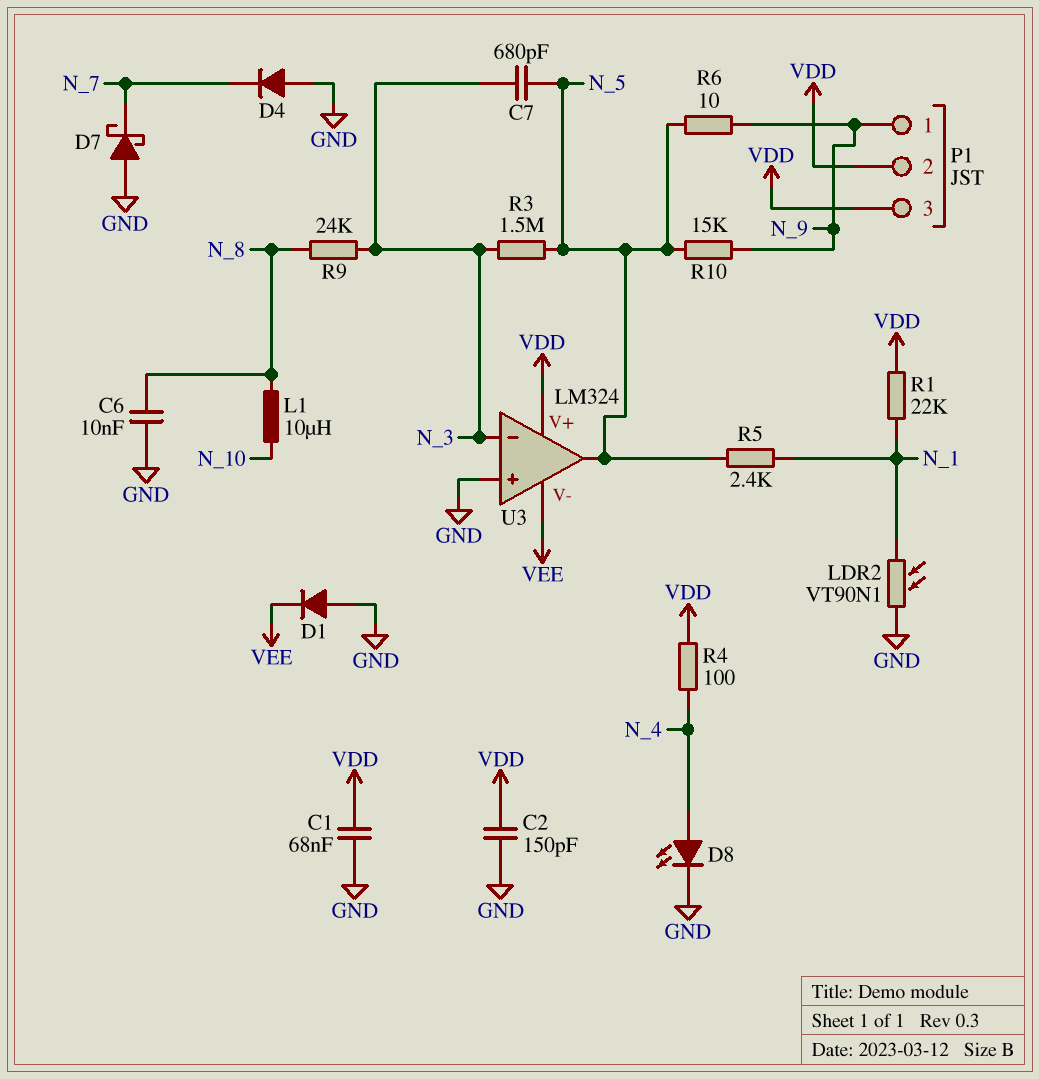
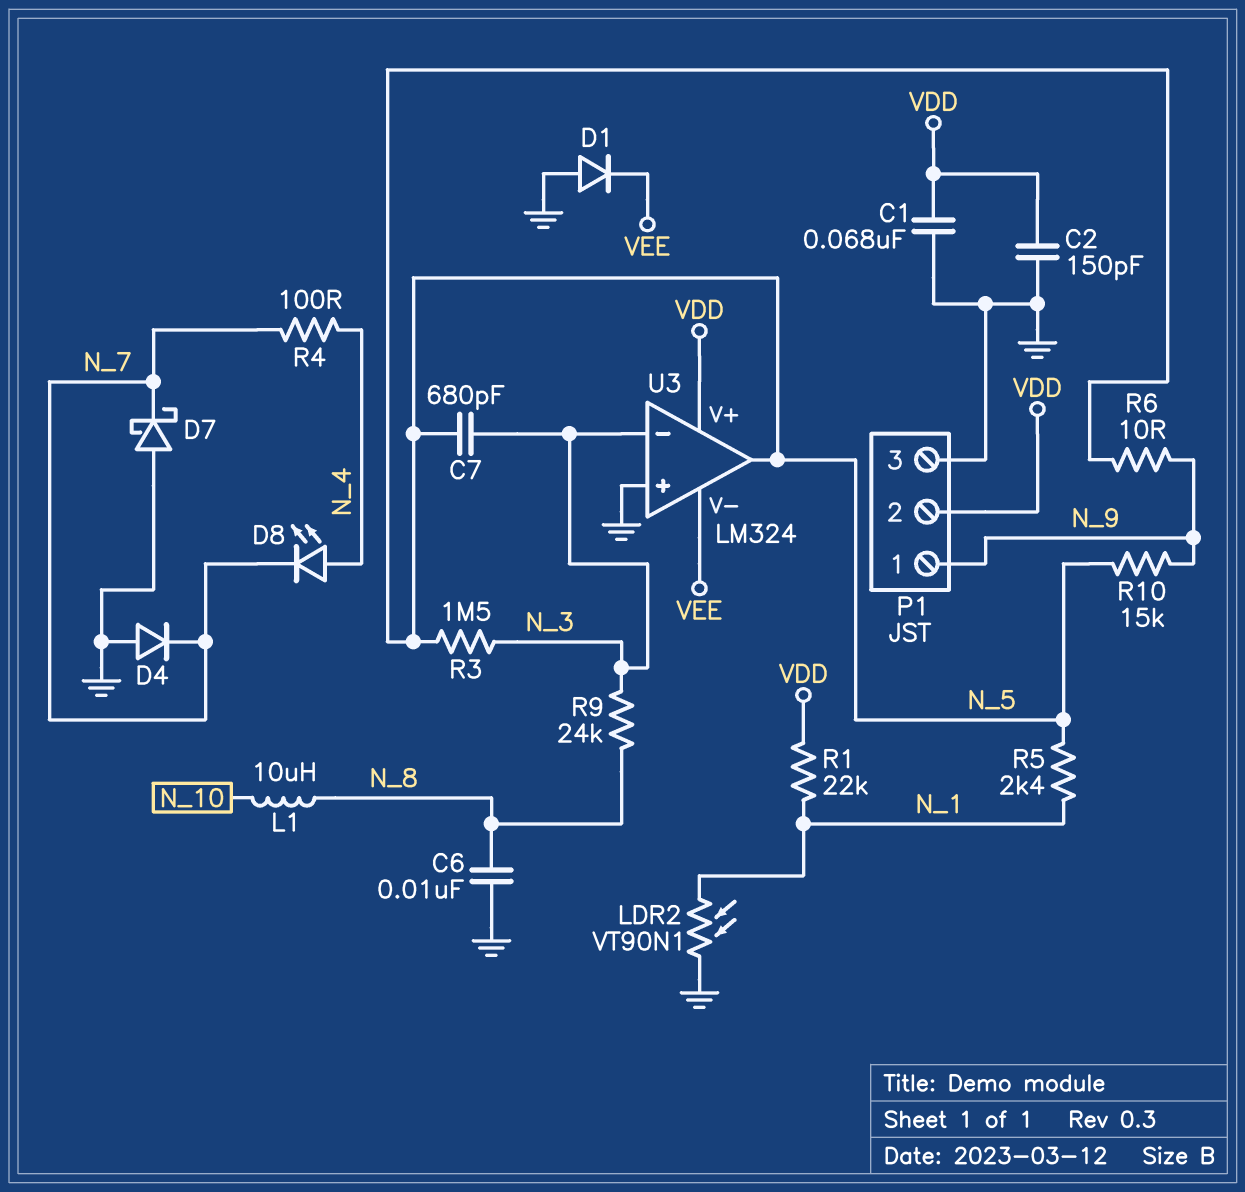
D8: LED (A N_4, K GND) -> LED (A N_4, K N_7)
P1 pin 3: VDD -> GND
R4: 100 (N_4, VDD) -> 100 (N_4, N_7)

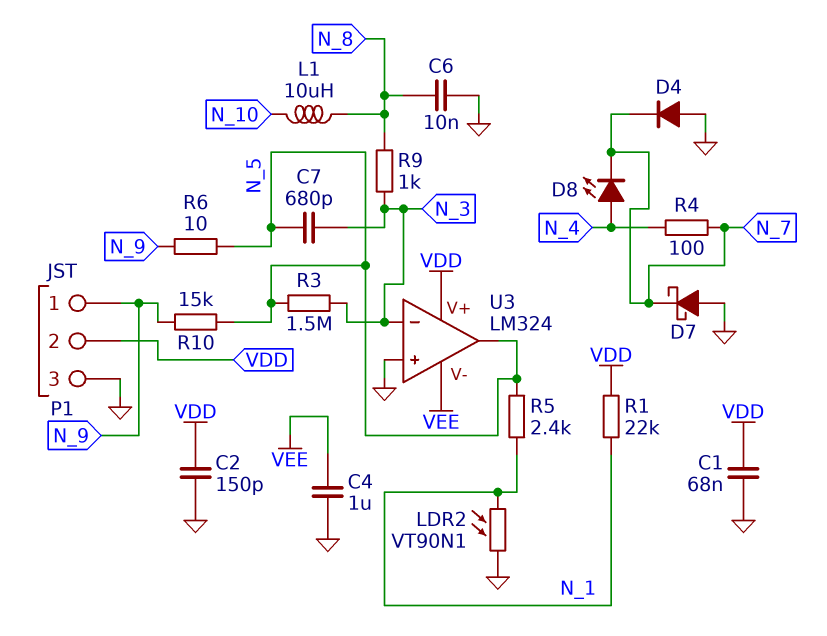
C4: none -> 1uF (GND, VEE)
D1: diode (A GND, K VEE) -> none
R9: 24k (N_3, N_8) -> 1k (N_3, N_8)

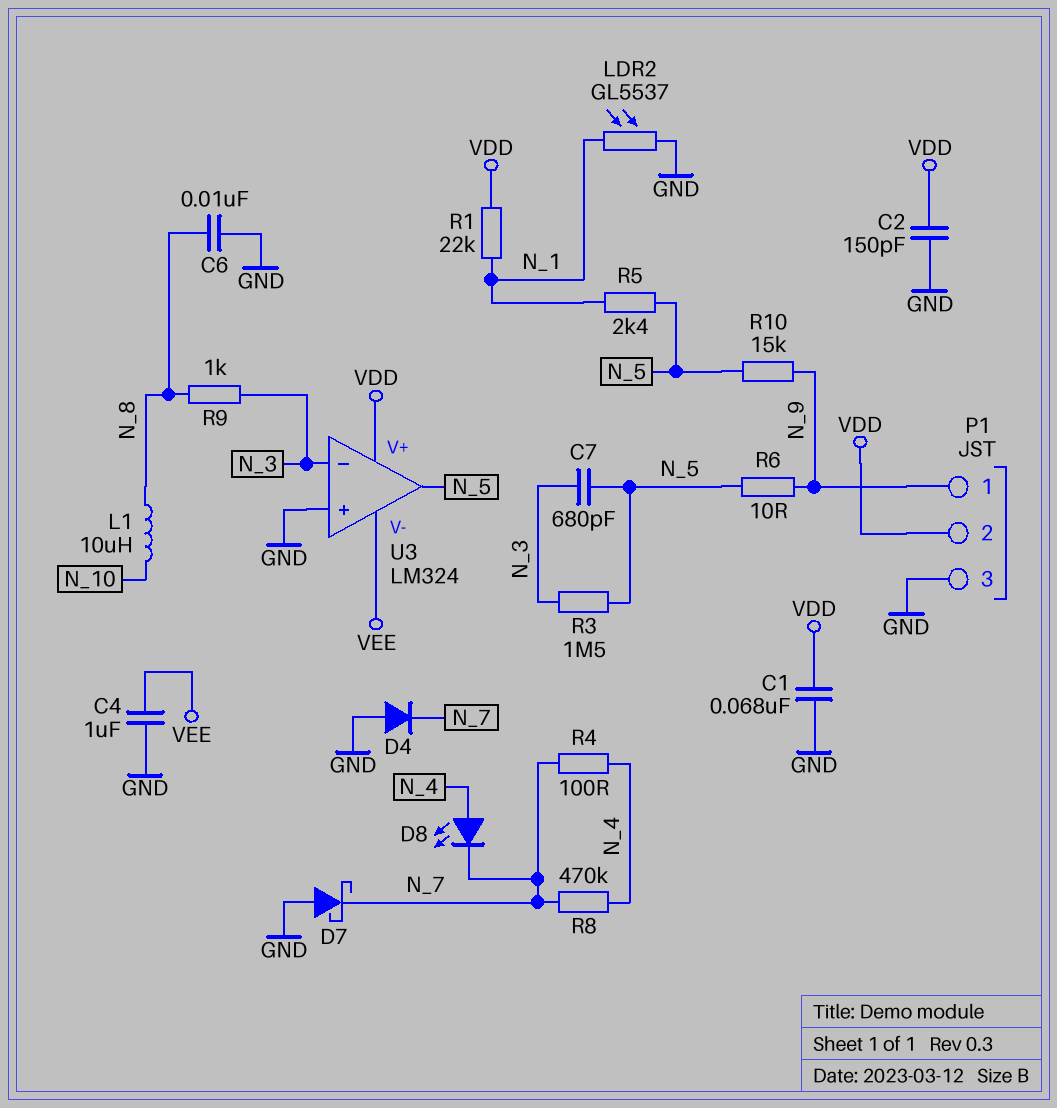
LDR2: VT90N1 (GND, N_1) -> GL5537 (GND, N_1)
R8: none -> 470k (N_4, N_7)

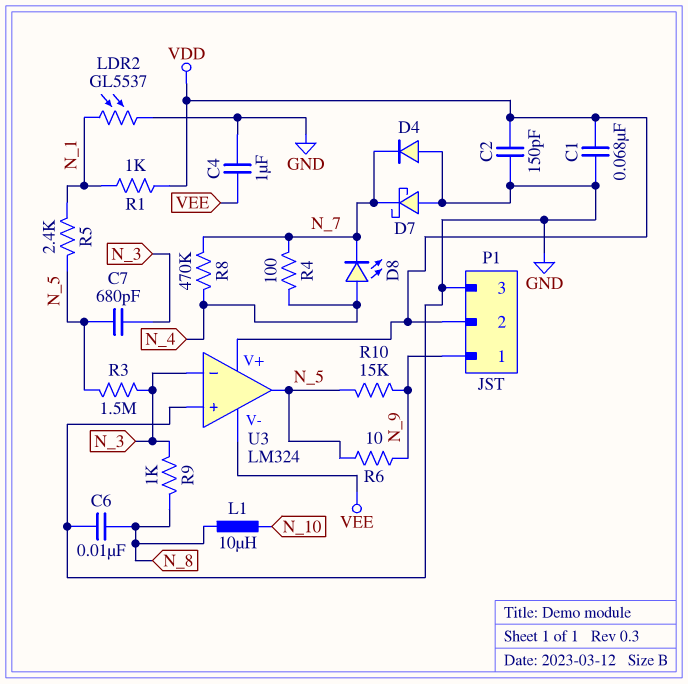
R1: 22k (N_1, VDD) -> 1k (N_1, VDD)

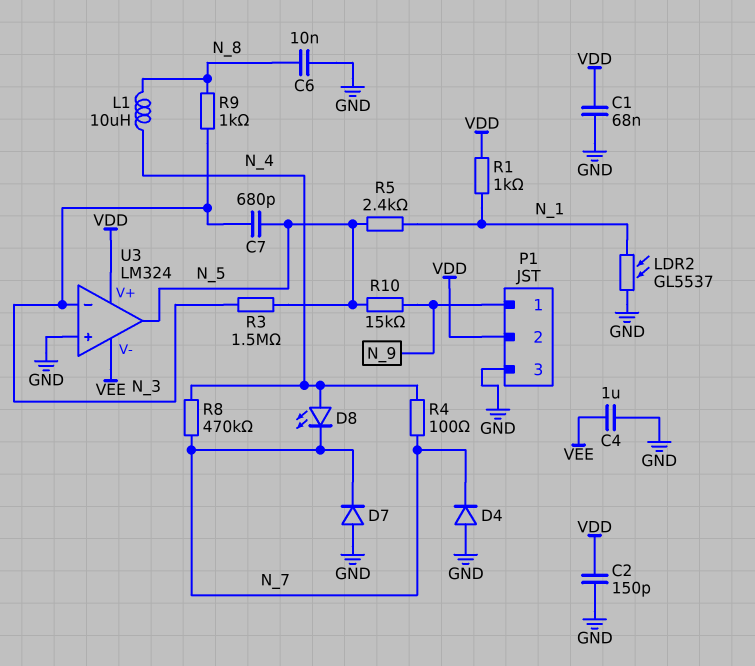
D7: schottky (A GND, K N_7) -> diode (A GND, K N_7)
L1: 10uH (N_8, N_10) -> 10uH (N_4, N_8)
R6: 10 (N_5, N_9) -> none

